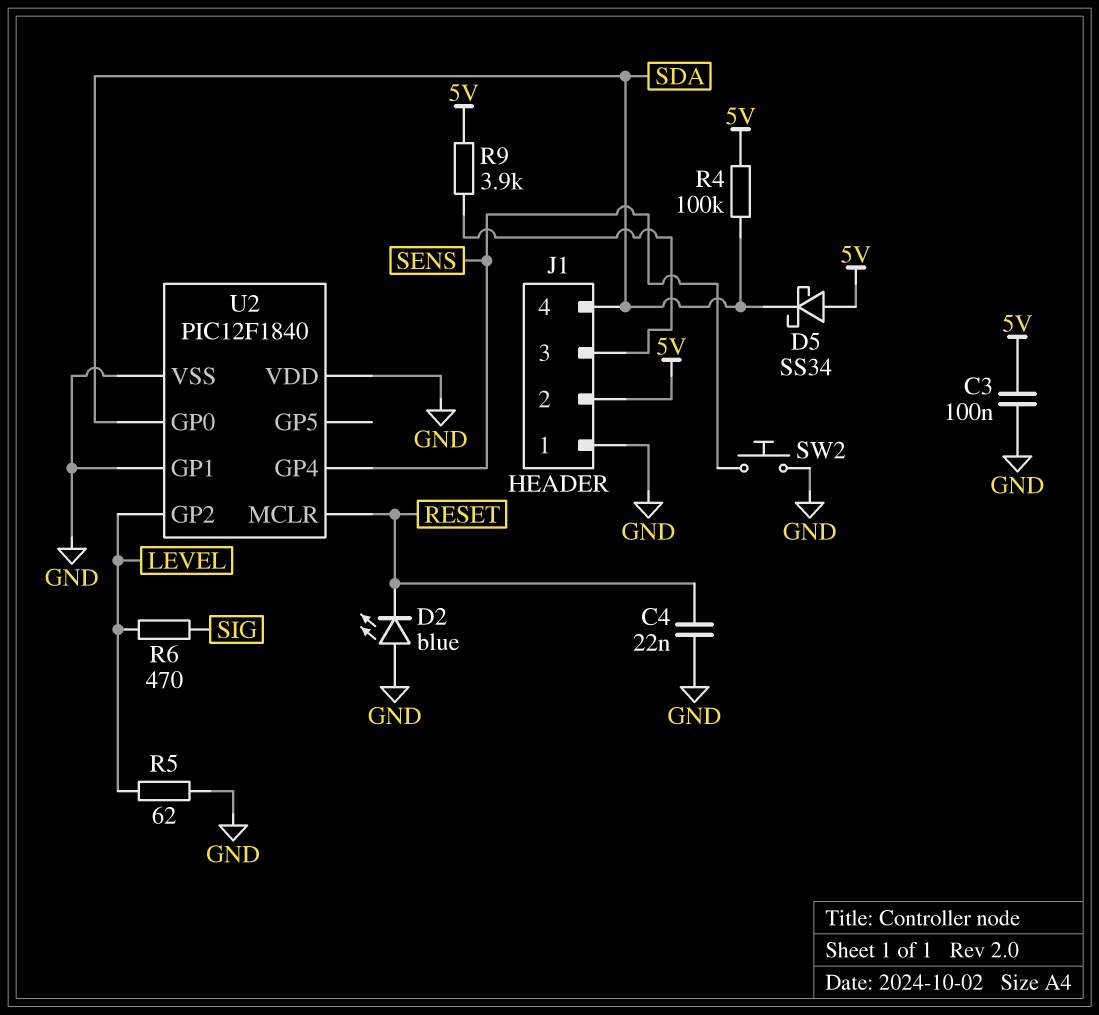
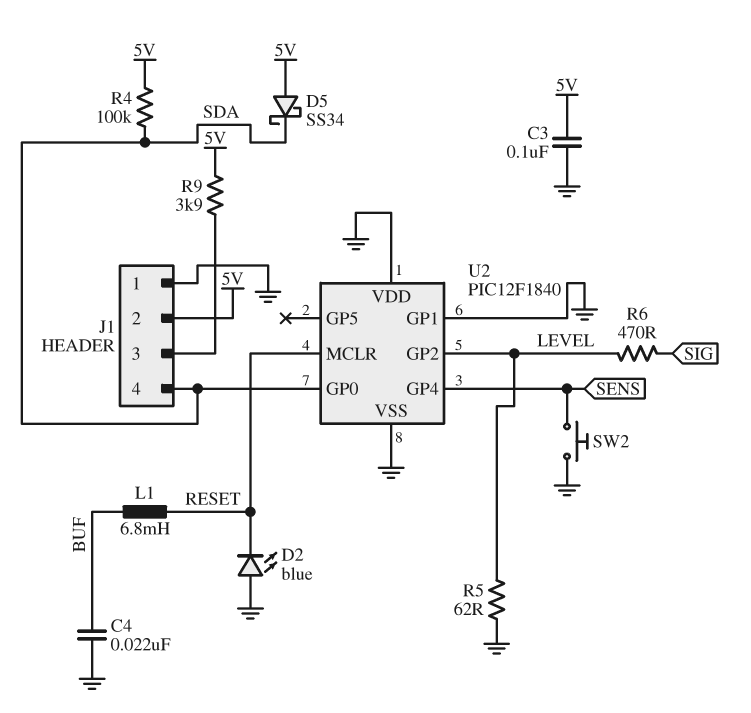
C4: 22nF (GND, RESET) -> 22nF (BUF, GND)
L1: none -> 6.8mH (BUF, RESET)

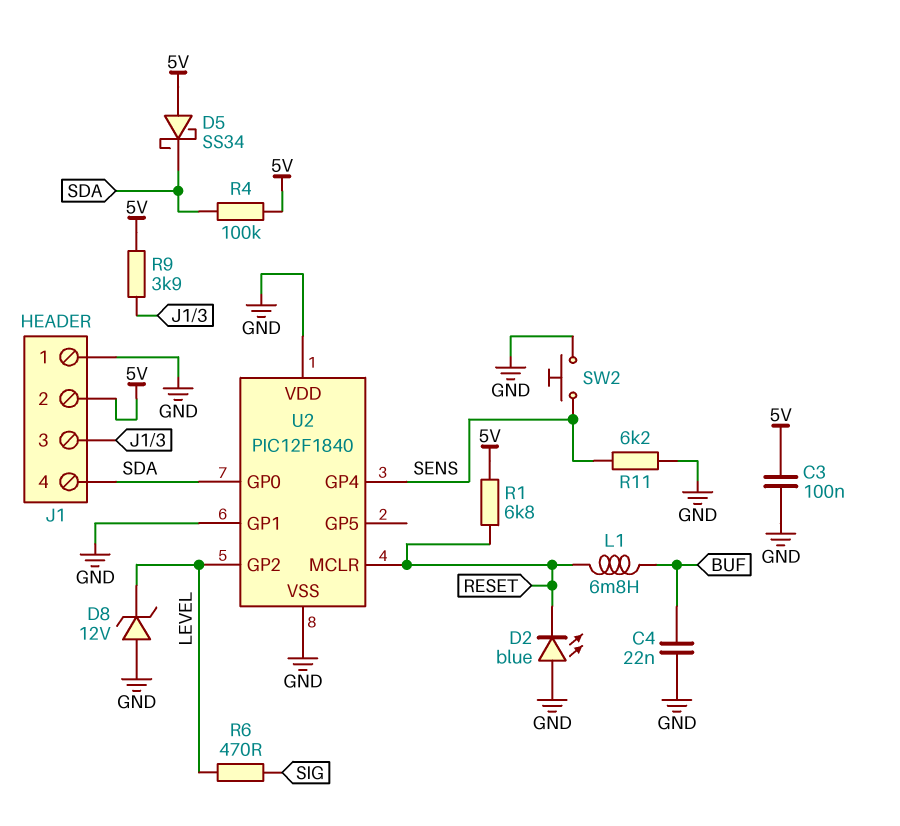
D8: none -> zener 12V (A GND, K LEVEL)
R1: none -> 6.8k (5V, RESET)
R5: 62 (GND, LEVEL) -> none
R11: none -> 6.2k (GND, SENS)

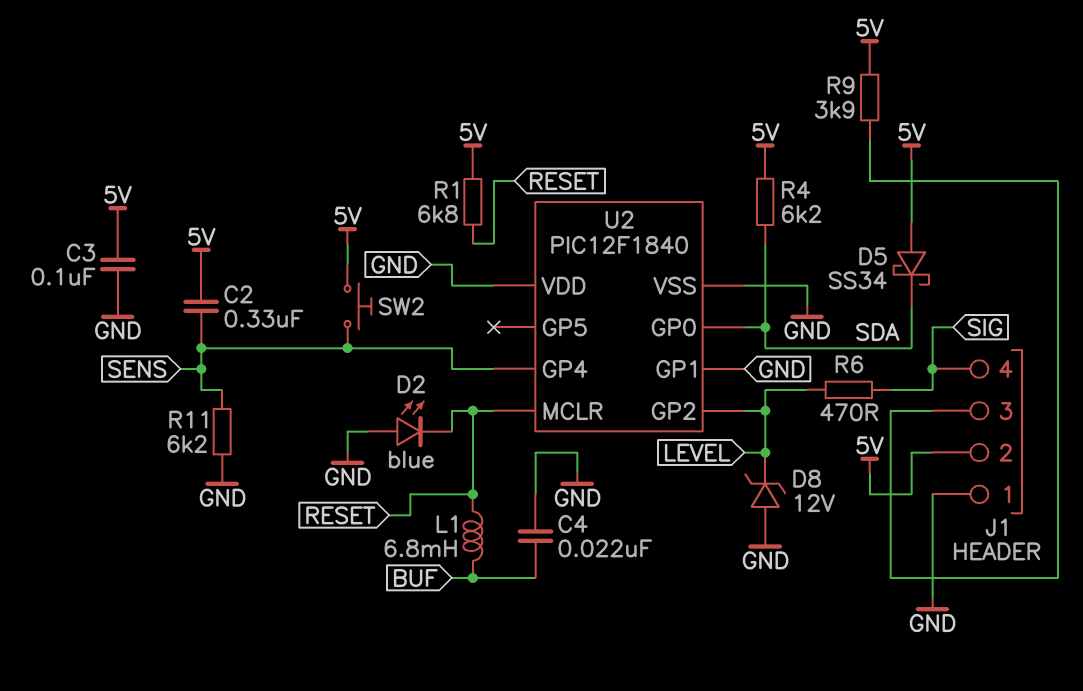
C2: none -> 330nF (5V, SENS)
J1 pin 4: SDA -> SIG
R4: 100k (5V, SDA) -> 6.2k (5V, SDA)
SW2: button (GND, SENS) -> button (5V, SENS)

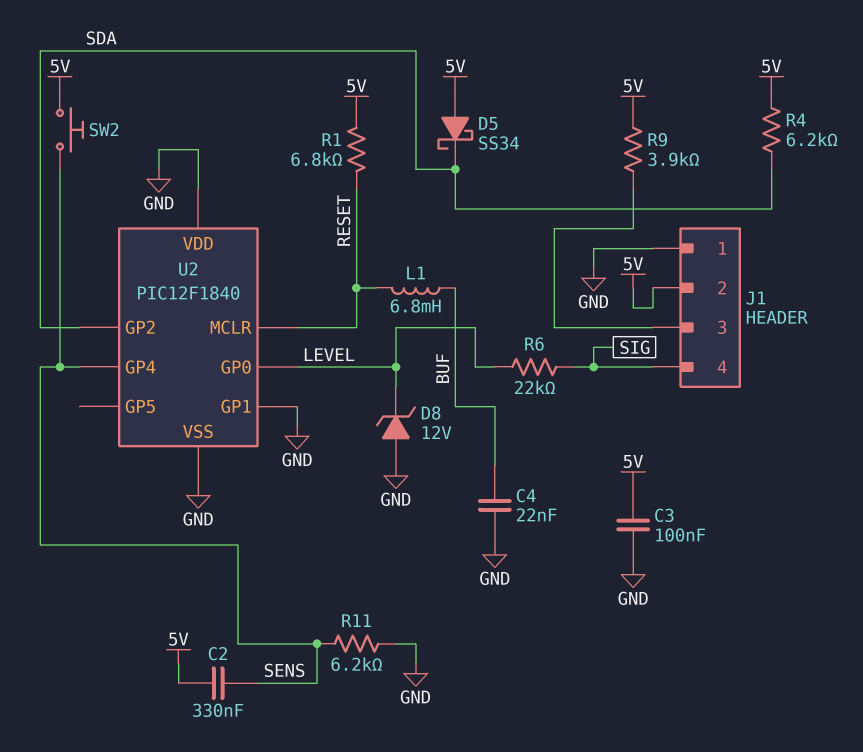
D2: LED blue (A GND, K RESET) -> none
R6: 470 (LEVEL, SIG) -> 22k (LEVEL, SIG)
U2 pin GP0: SDA -> LEVEL
U2 pin GP2: LEVEL -> SDA

